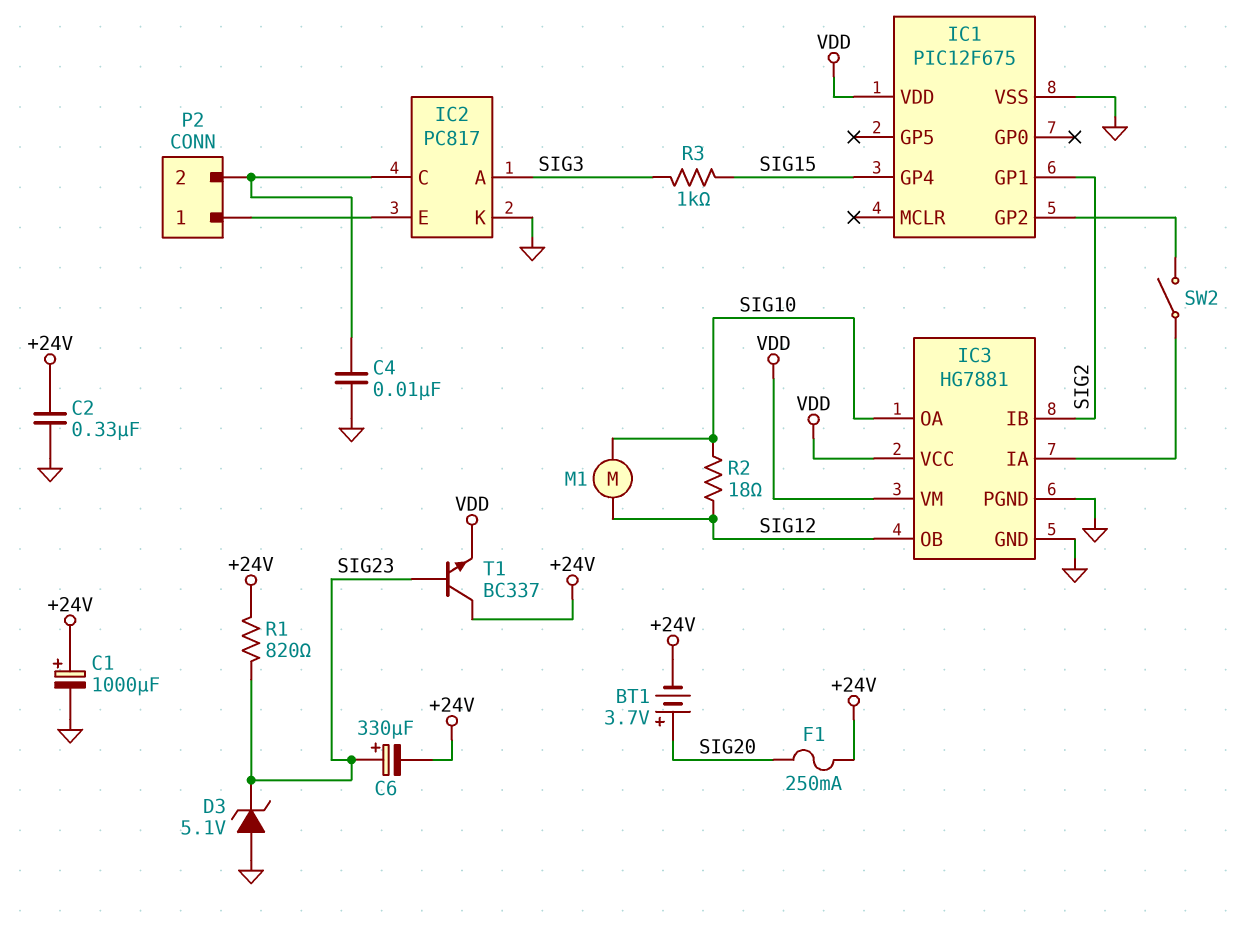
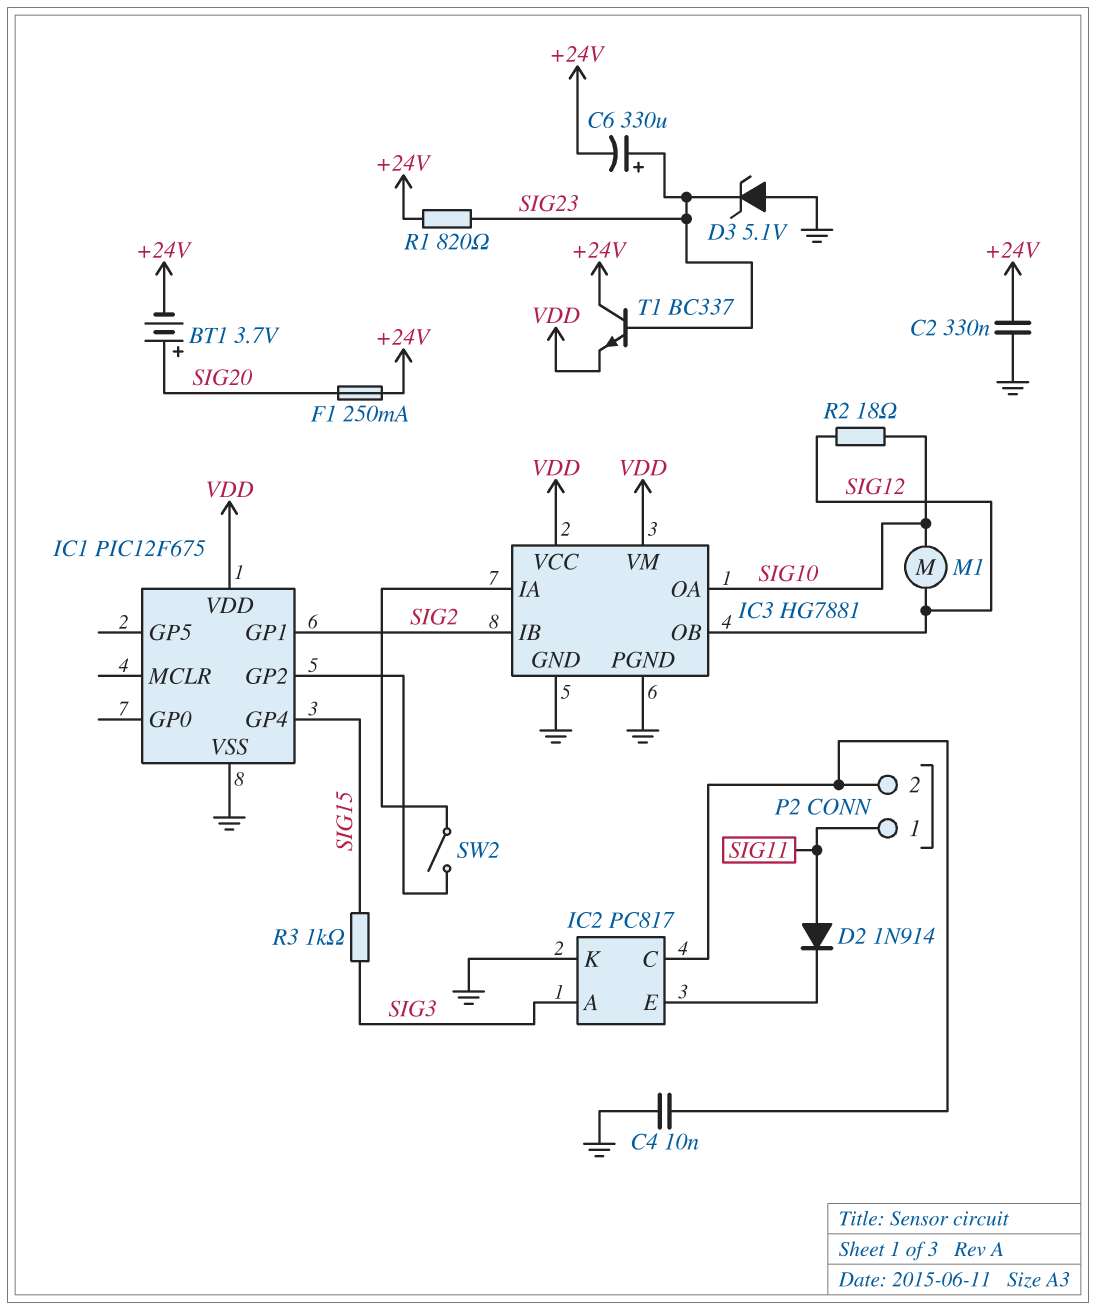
C1: 1000uF (plus +24V, minus GND) -> none
D2: none -> diode 1N914 (A SIG11, K IC2/E)
P2 pin 1: IC2/E -> SIG11

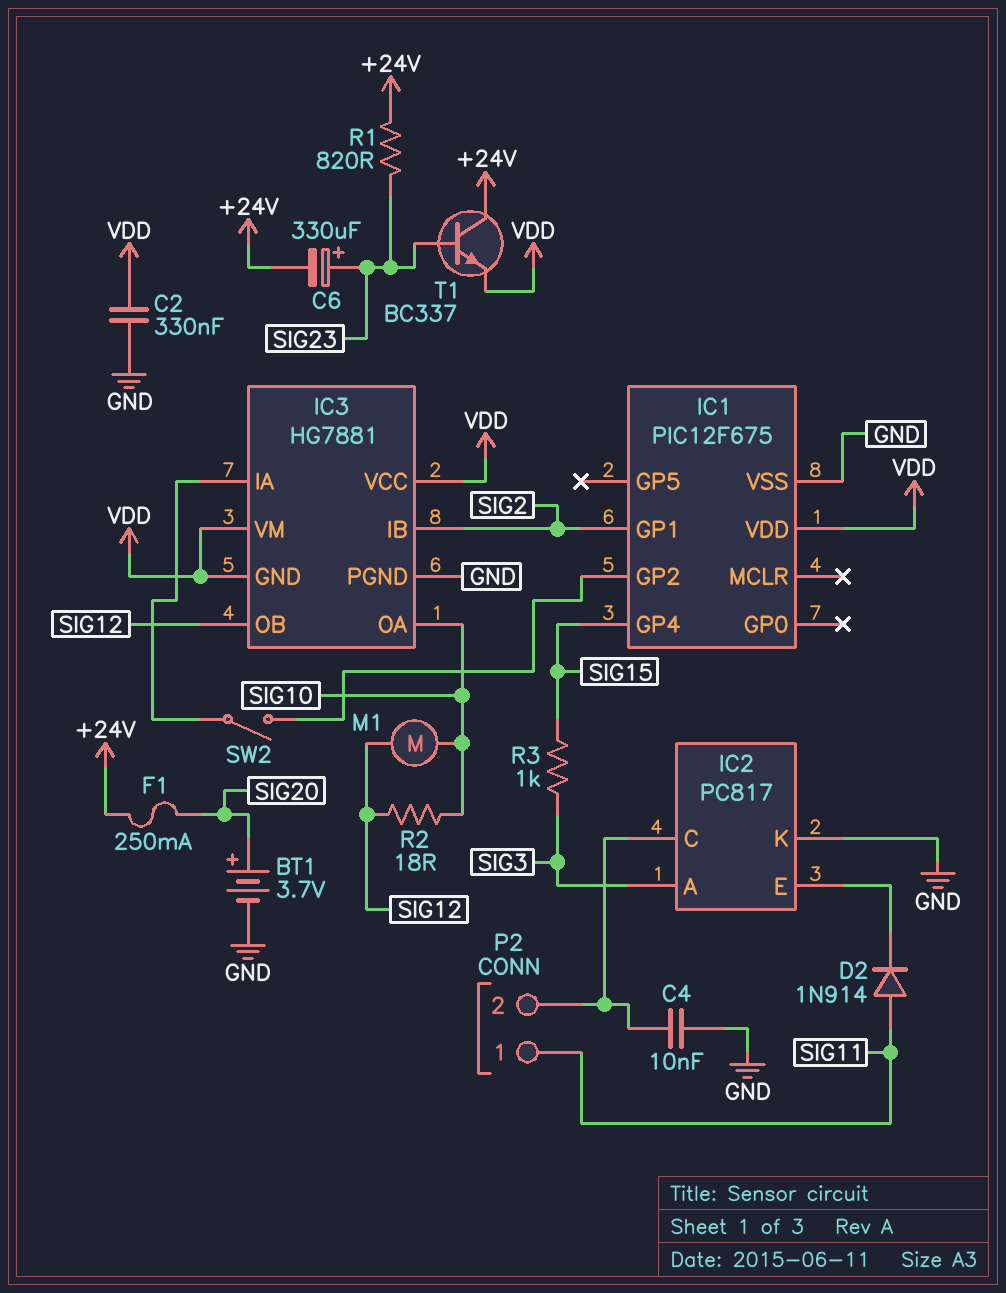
BT1: 3.7V (plus SIG20, minus +24V) -> 3.7V (plus SIG20, minus GND)
C2: 330nF (+24V, GND) -> 330nF (GND, VDD)
D3: zener 5.1V (A GND, K SIG23) -> none
IC3 pin GND: GND -> VDD

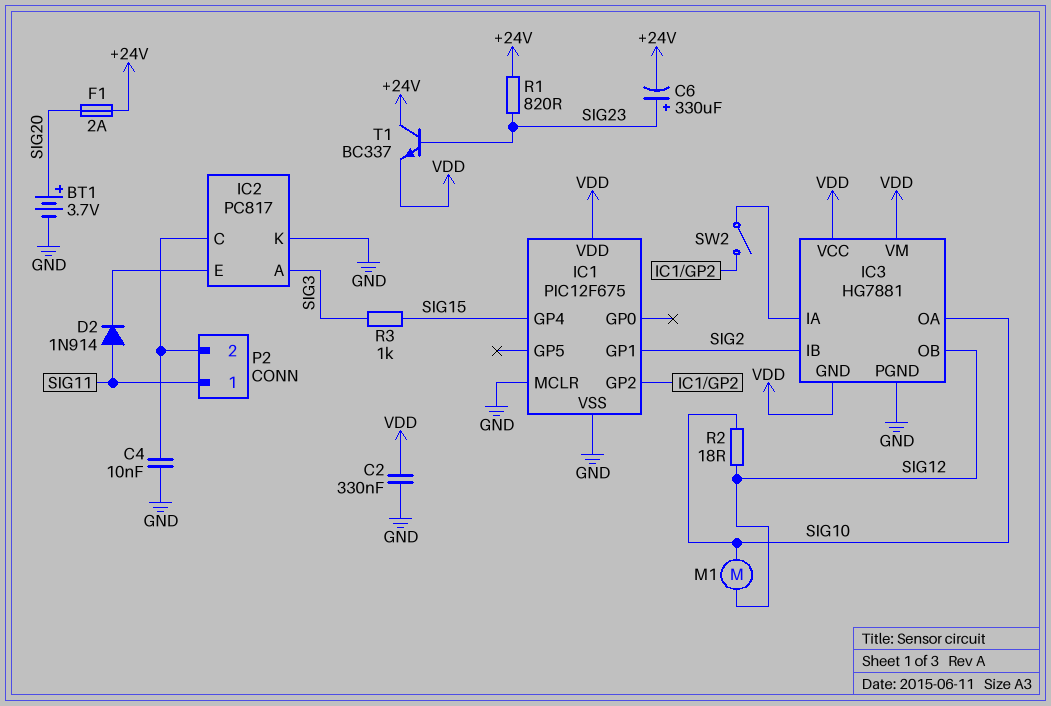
F1: 250mA (+24V, SIG20) -> 2A (+24V, SIG20)
IC1 pin MCLR: none -> GND

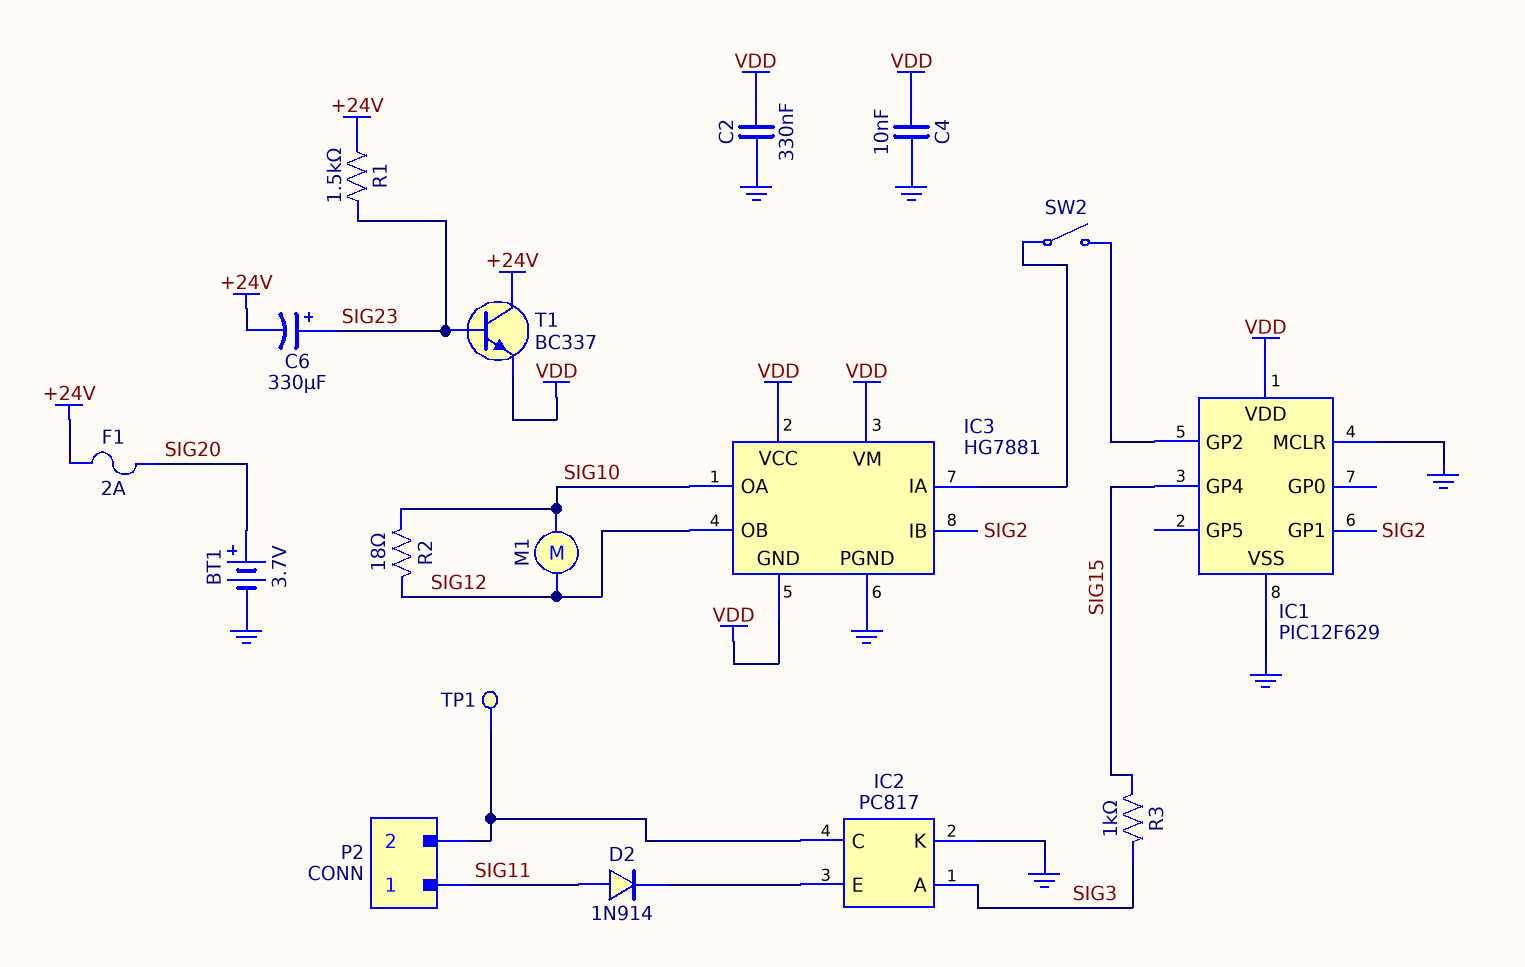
C4: 10nF (GND, IC2/C) -> 10nF (GND, VDD)
IC1: PIC12F675 -> PIC12F629
R1: 820 (+24V, SIG23) -> 1.5k (+24V, SIG23)
TP1: none -> test point (IC2/C)

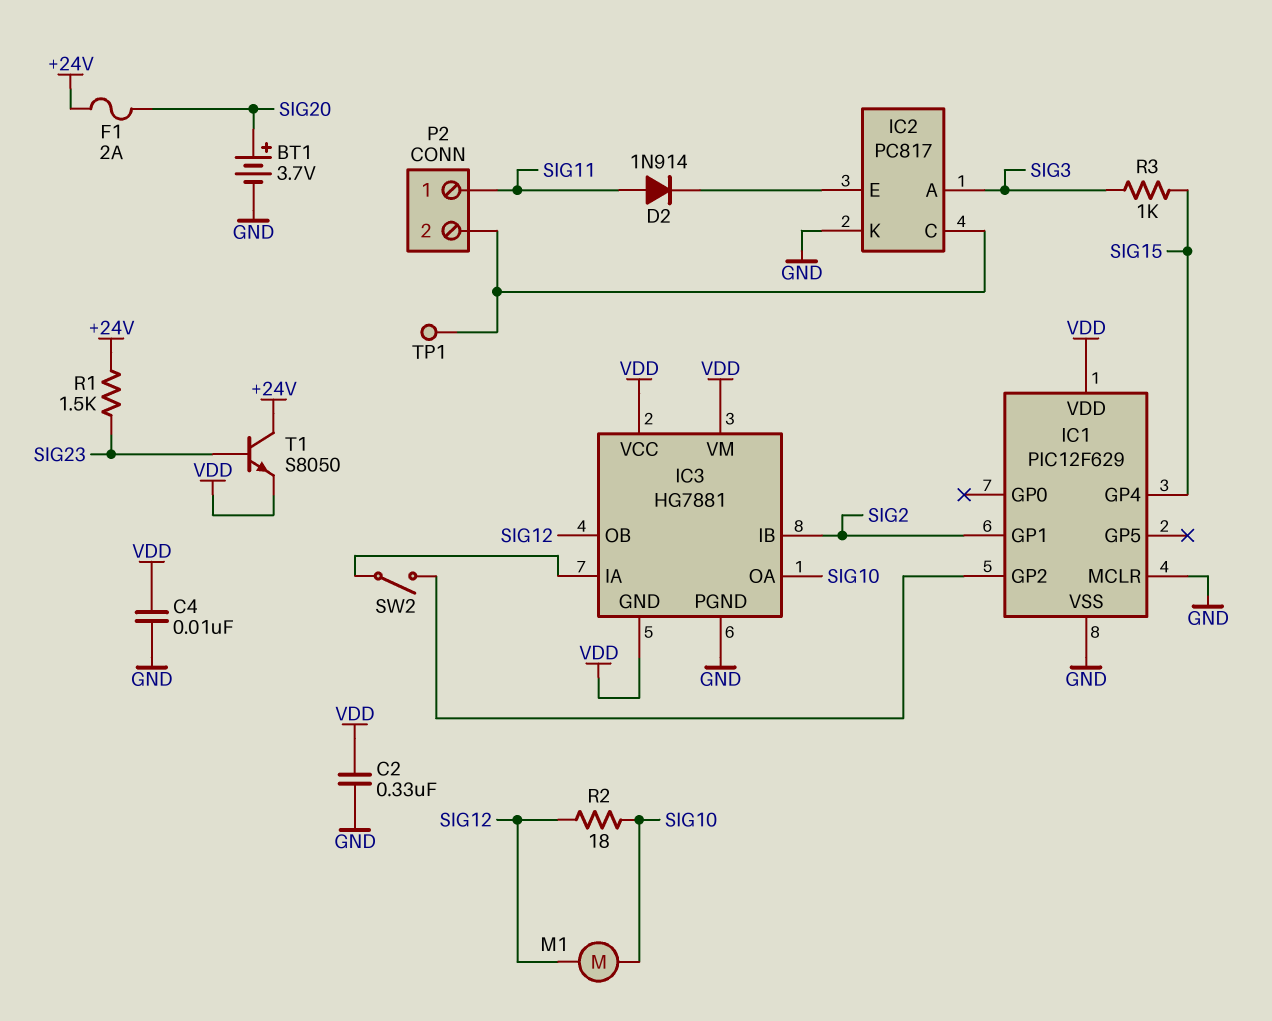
C6: 330uF (plus SIG23, minus +24V) -> none
T1: NPN BC337 (B SIG23, C +24V, E VDD) -> NPN S8050 (B SIG23, C +24V, E VDD)

